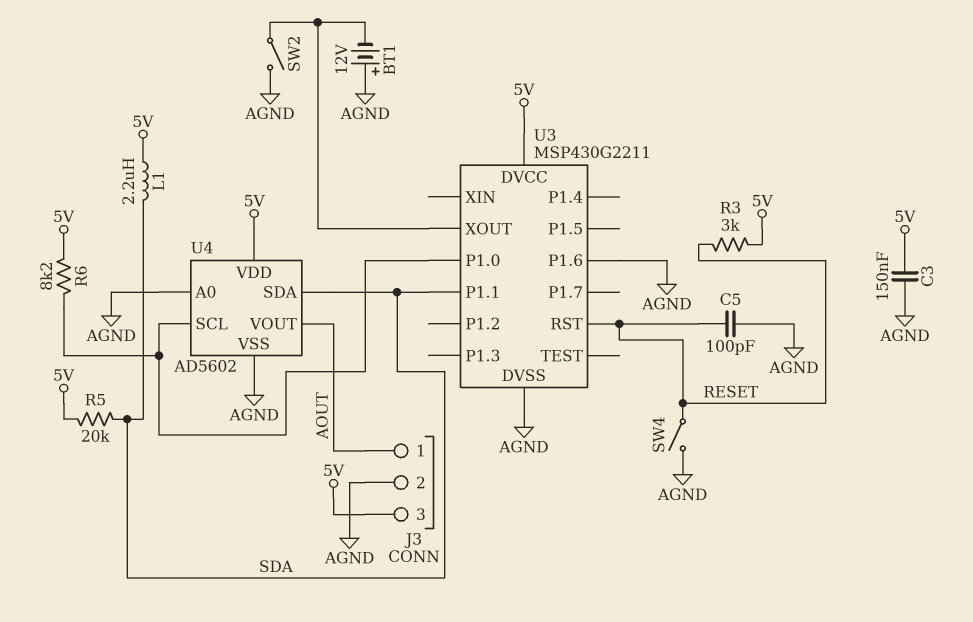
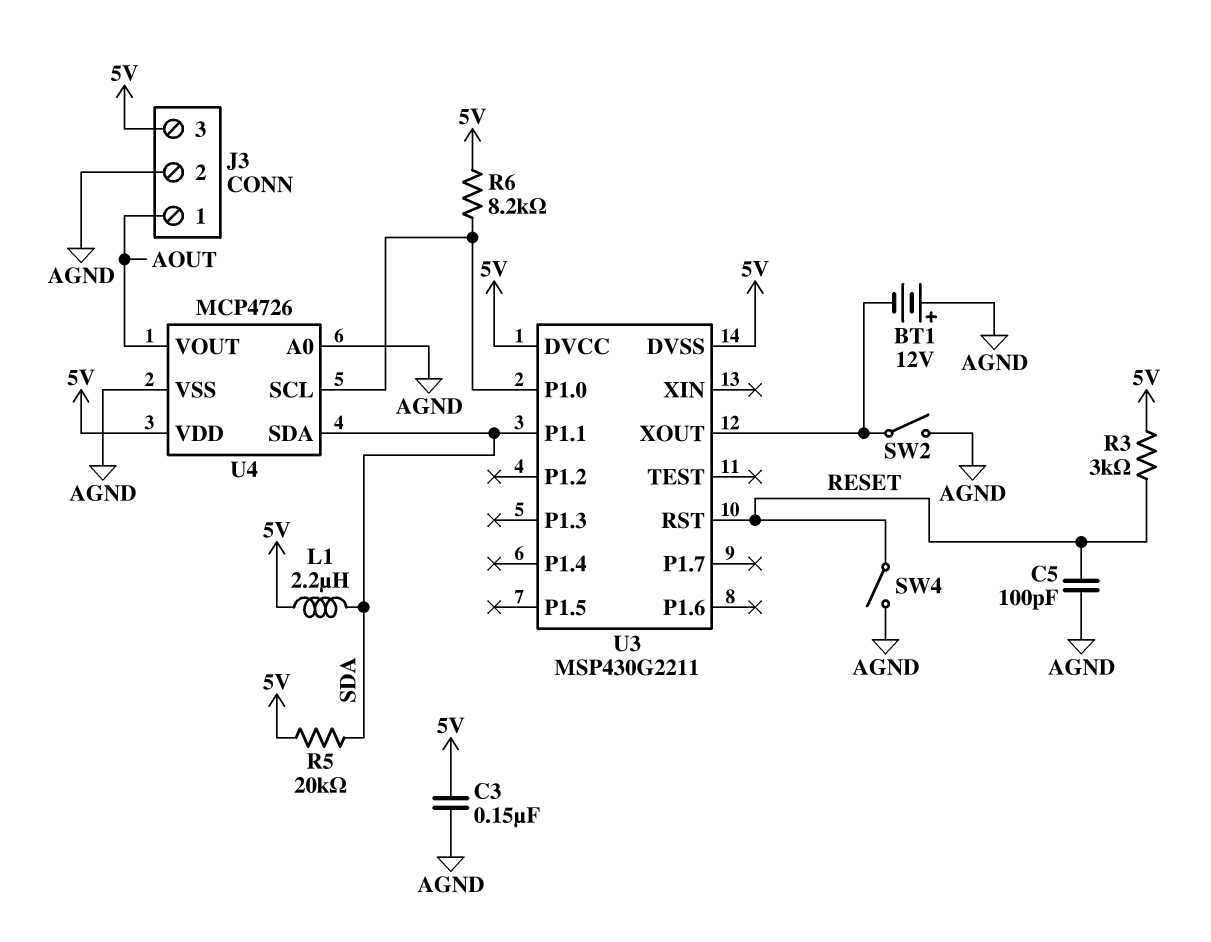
U3 pin DVSS: AGND -> 5V
U3 pin P1.6: AGND -> none
U4: AD5602 -> MCP4726

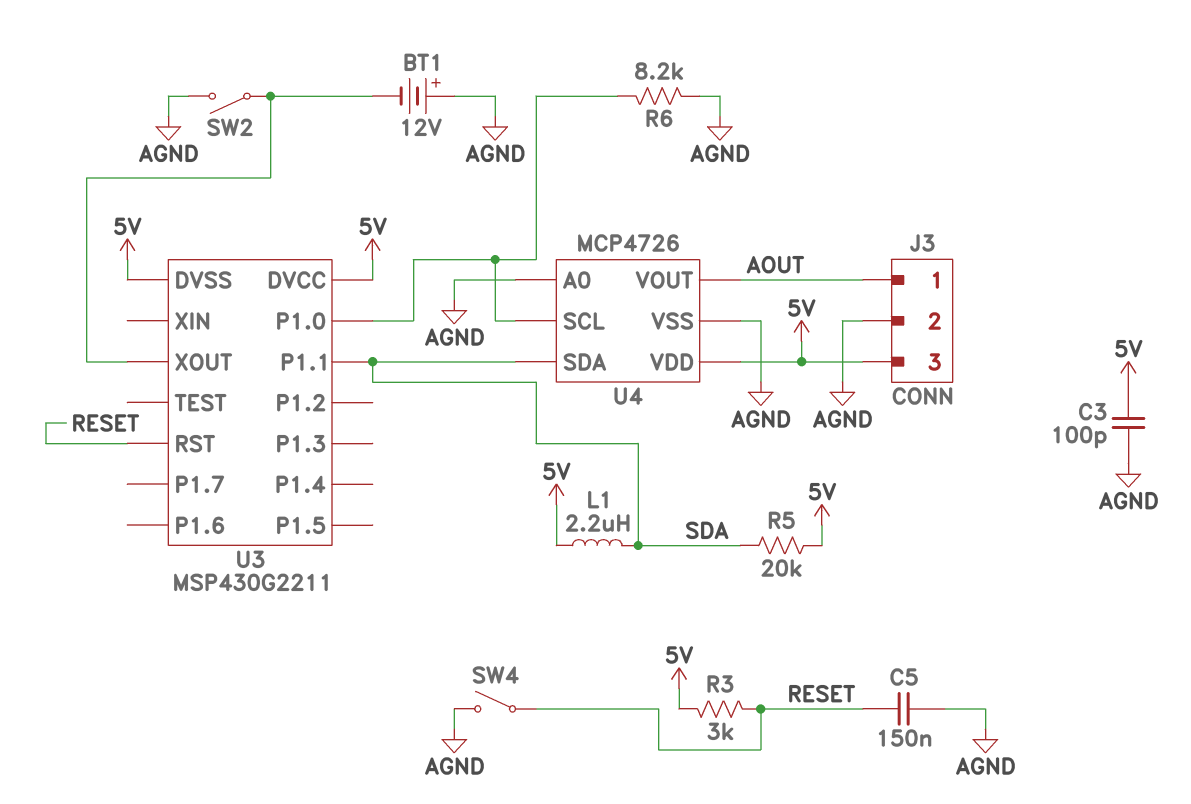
C3: 150nF (5V, AGND) -> 100pF (5V, AGND)
C5: 100pF (AGND, RESET) -> 150nF (AGND, RESET)
R6: 8.2k (5V, U3/P1.0) -> 8.2k (AGND, U3/P1.0)

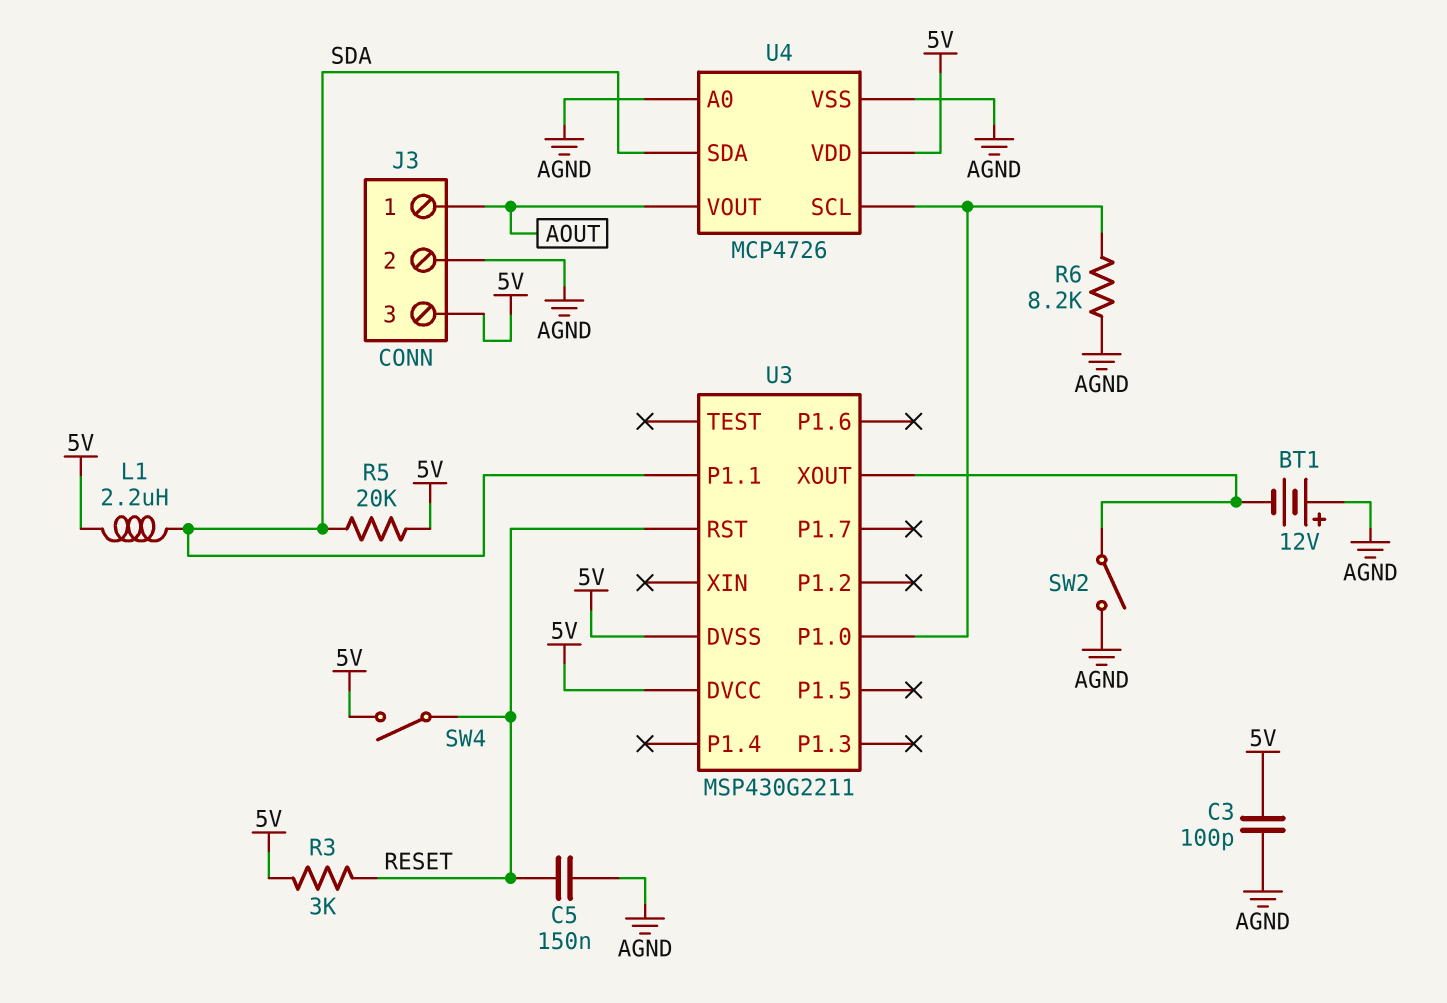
SW4: switch (AGND, RESET) -> switch (5V, RESET)

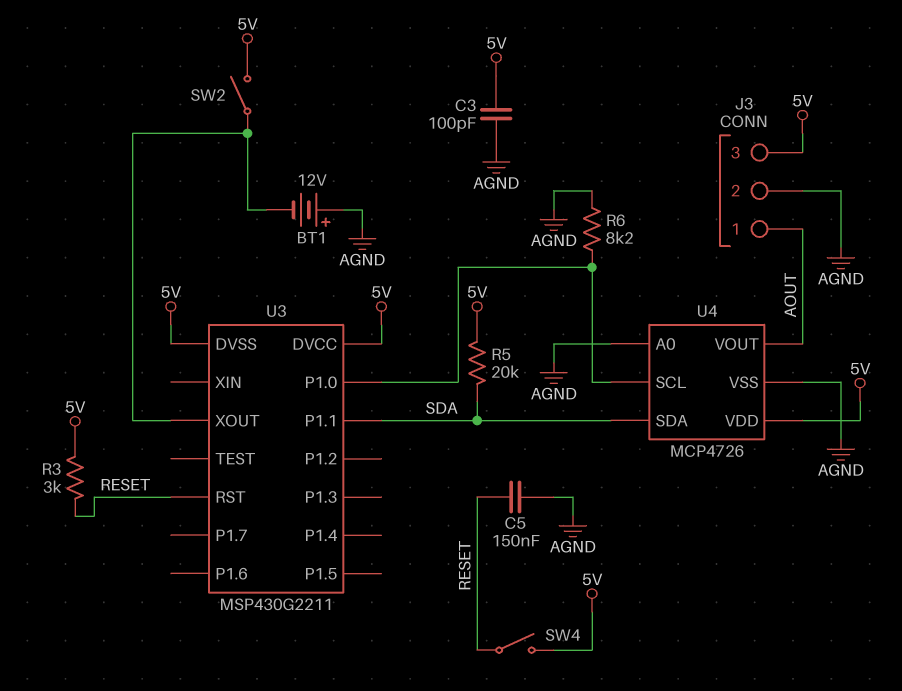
L1: 2.2uH (5V, SDA) -> none
SW2: switch (AGND, U3/XOUT) -> switch (5V, U3/XOUT)

